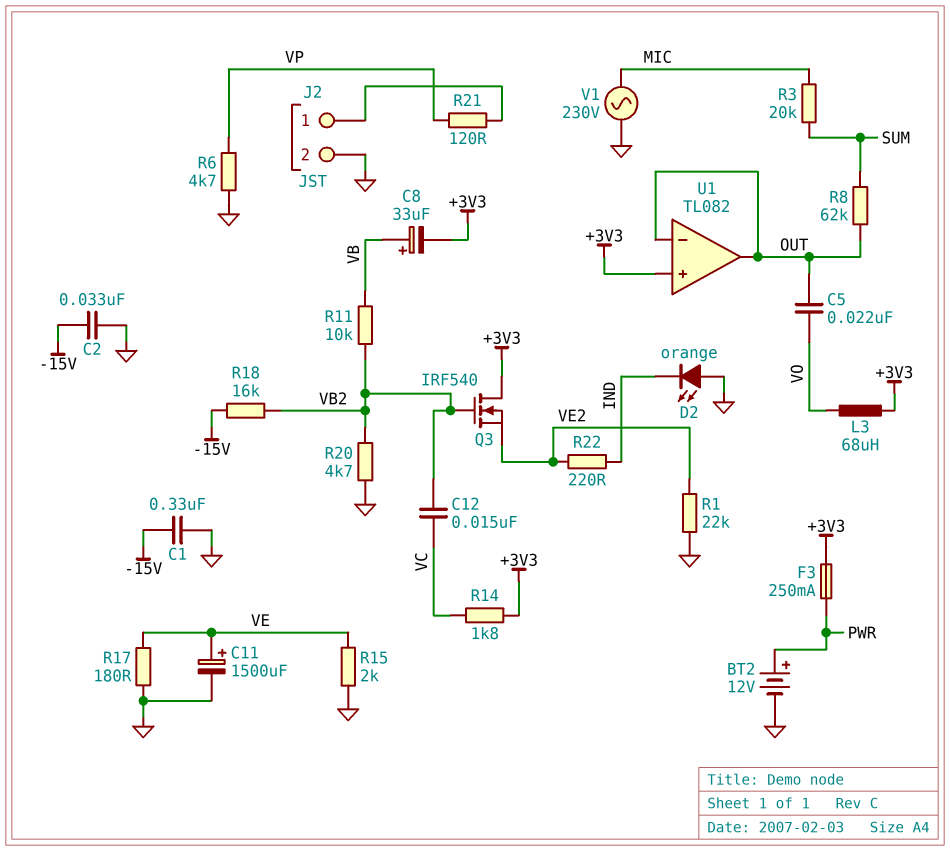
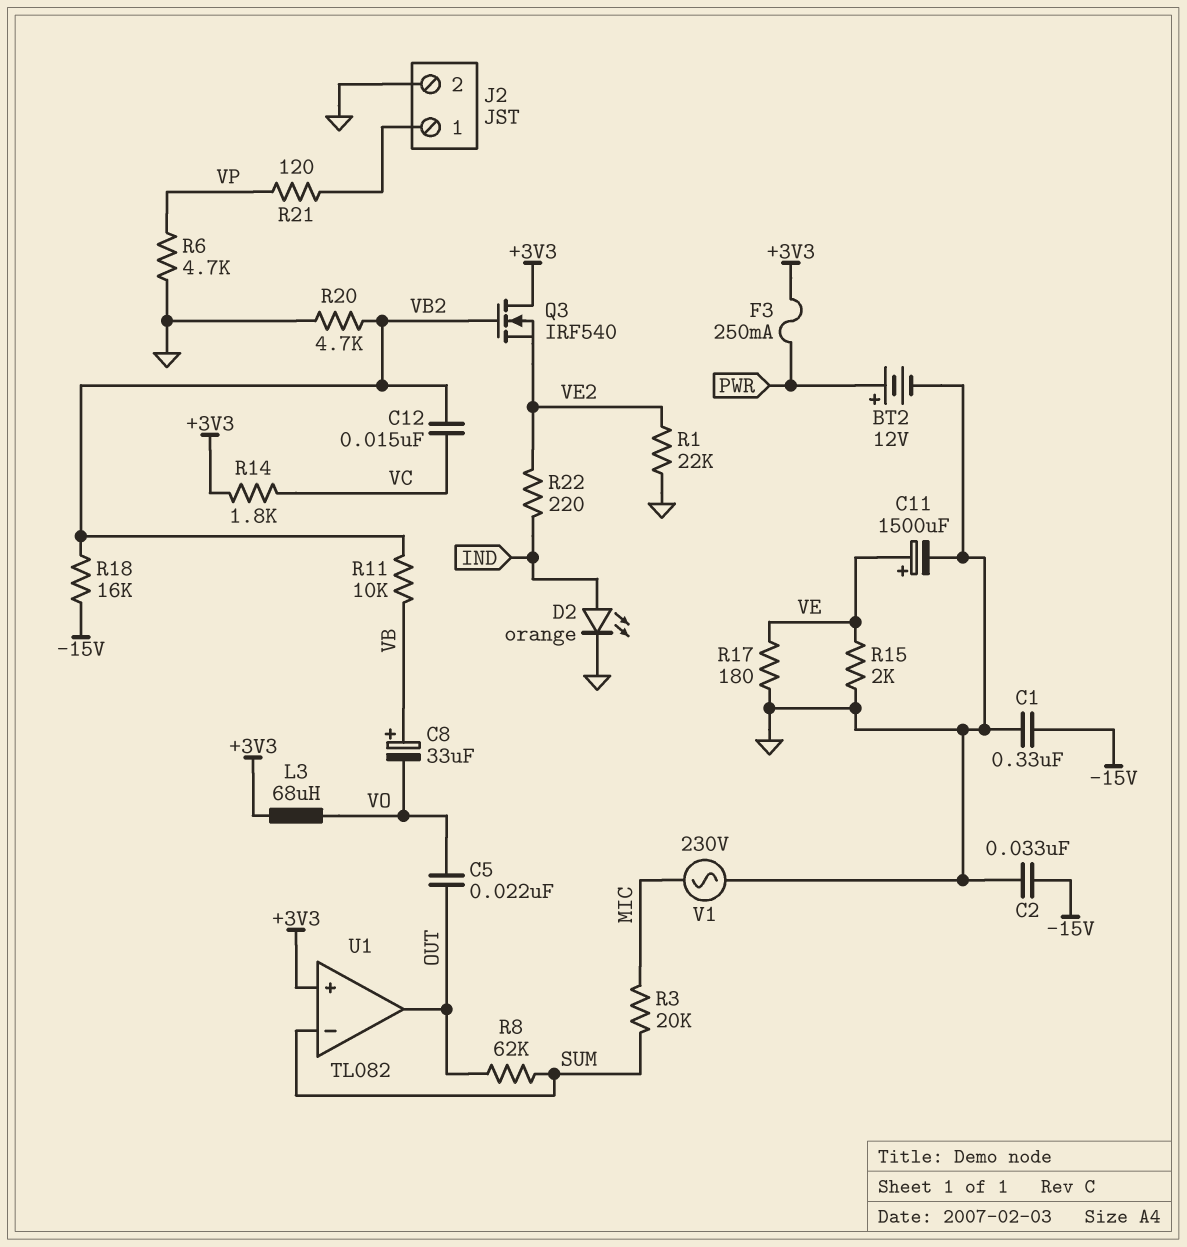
C8: 33uF (plus VB, minus +3V3) -> 33uF (plus VB, minus VO)
D2: LED orange (A GND, K IND) -> LED orange (A IND, K GND)
U1 pin in-: OUT -> SUM

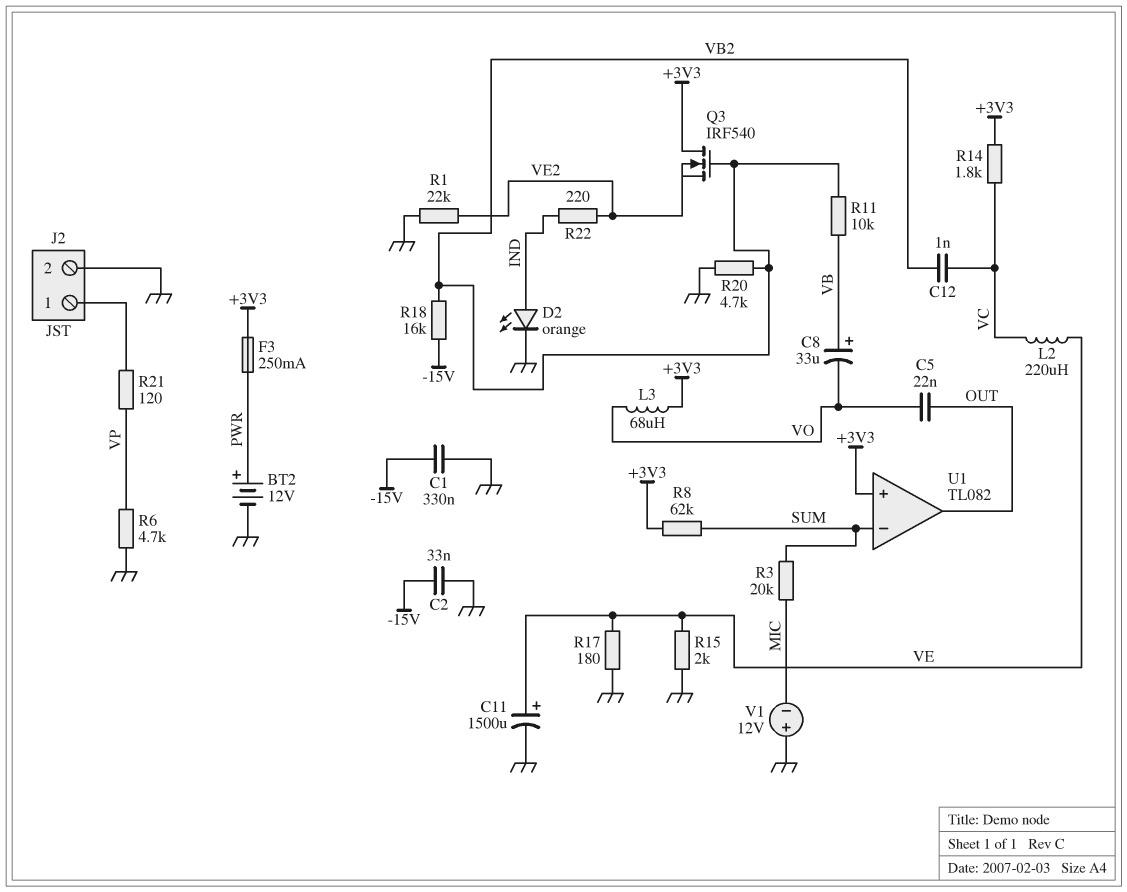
C12: 15nF (VB2, VC) -> 1nF (VB2, VC)
L2: none -> 220uH (VC, VE)
R8: 62k (OUT, SUM) -> 62k (+3V3, SUM)
V1: AC 230V (GND, MIC) -> 12V (plus GND, minus MIC)

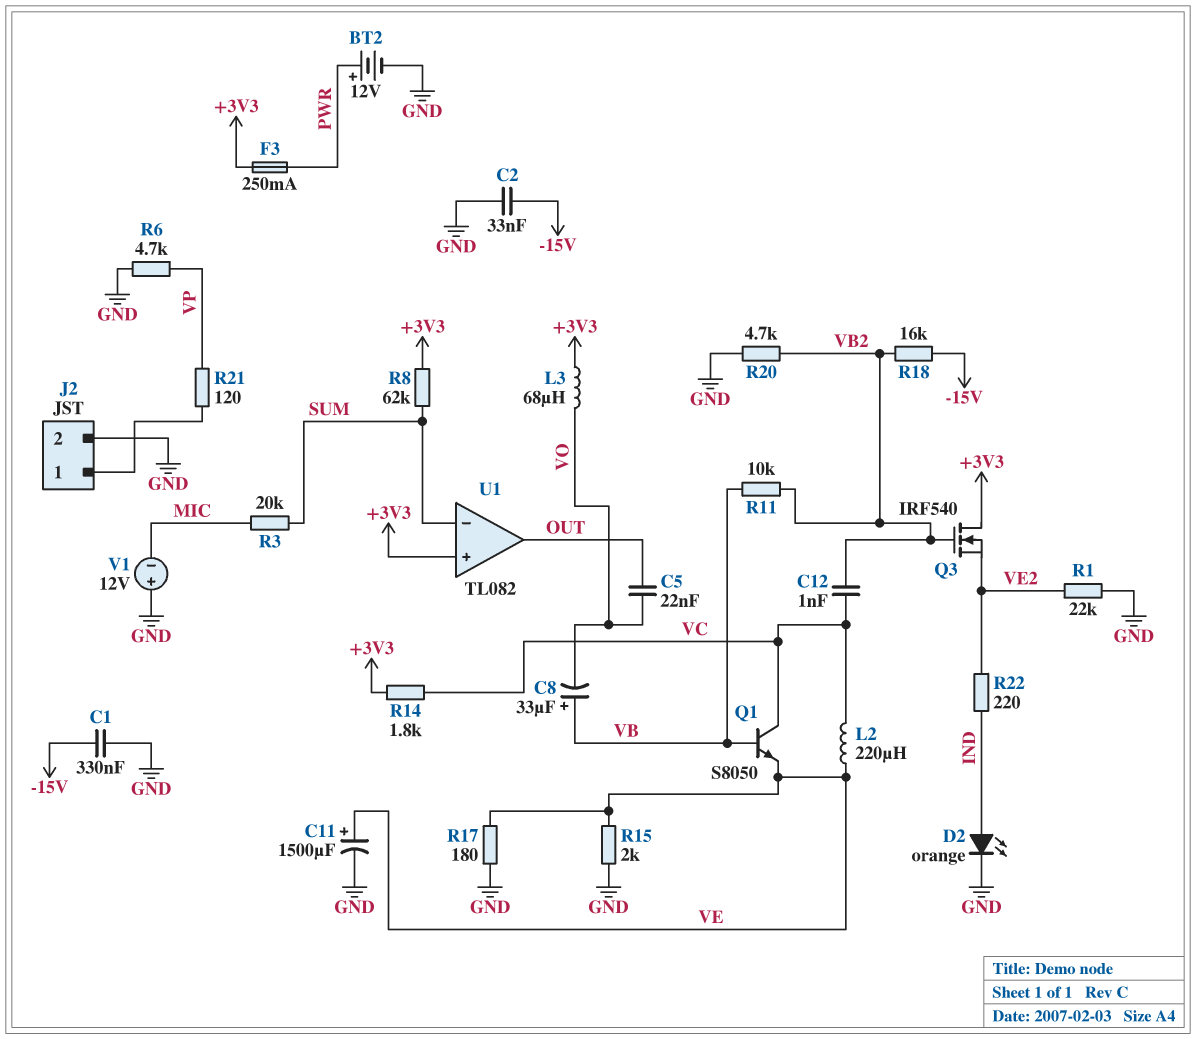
Q1: none -> NPN S8050 (B VB, C VC, E VE)

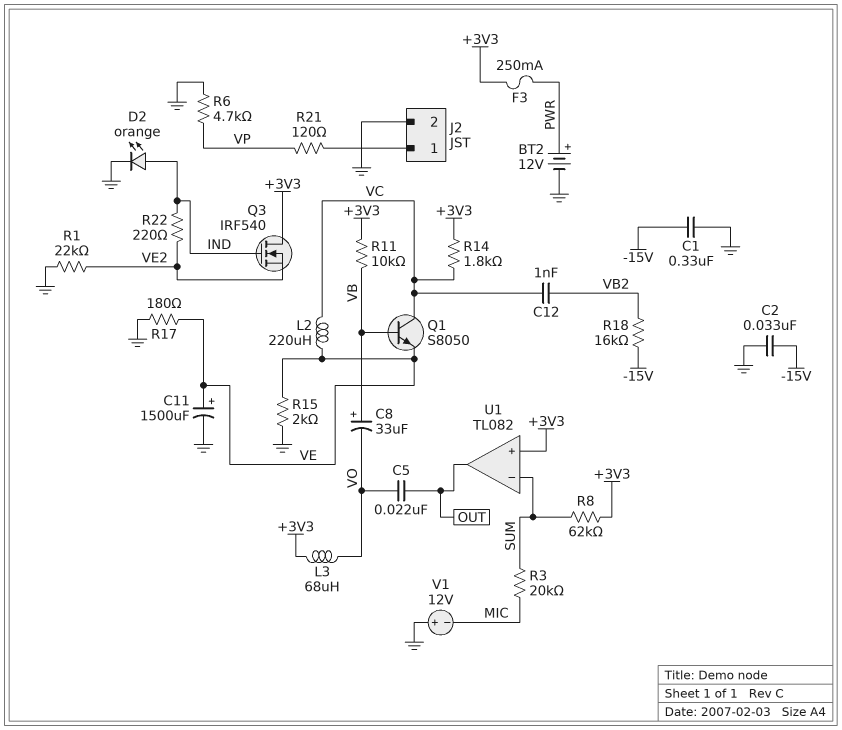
Q3: NMOS IRF540 (G VB2, D +3V3, S VE2) -> NMOS IRF540 (G IND, D +3V3, S VE2)
R11: 10k (VB, VB2) -> 10k (+3V3, VB)
R20: 4.7k (GND, VB2) -> none

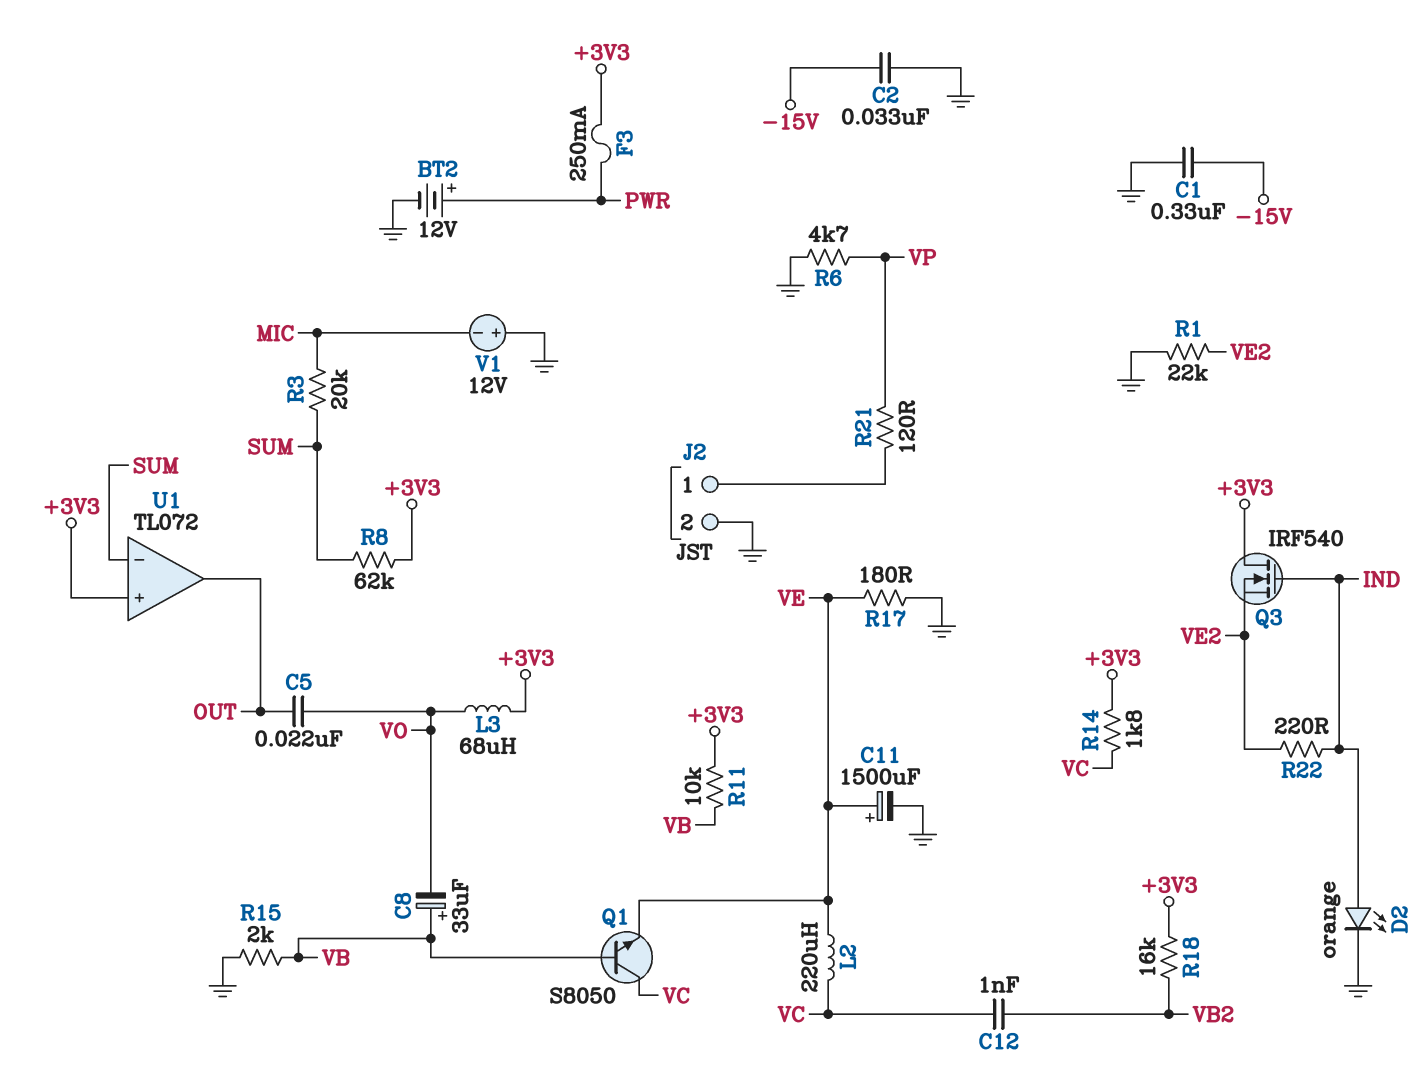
R15: 2k (GND, VE) -> 2k (GND, VB)
R18: 16k (-15V, VB2) -> 16k (+3V3, VB2)
U1: TL082 -> TL072

